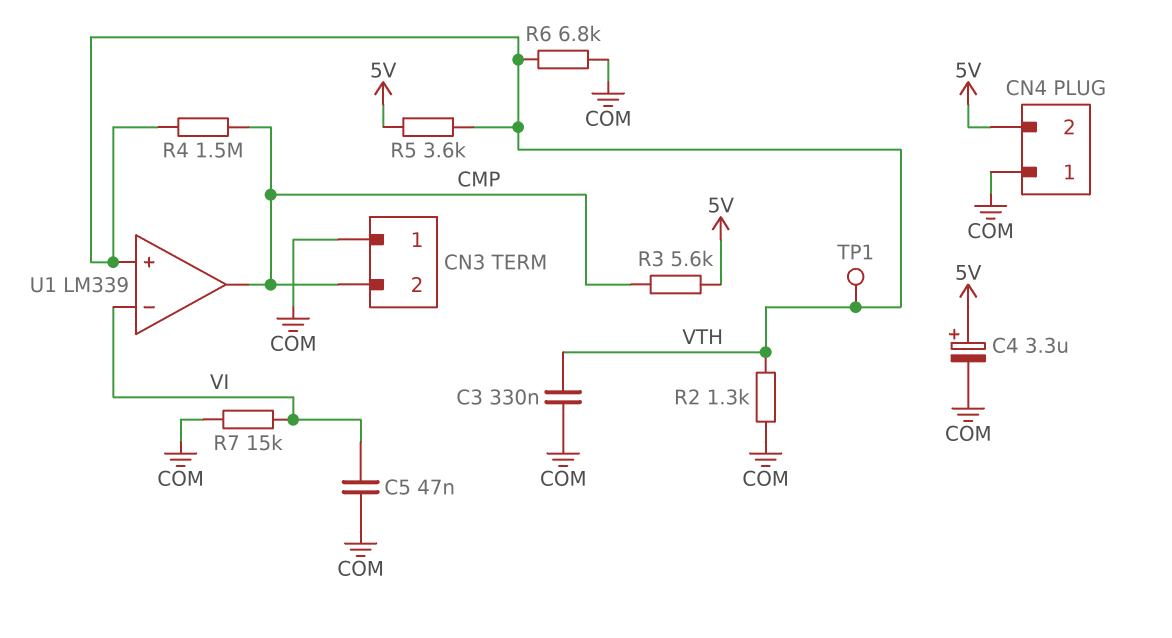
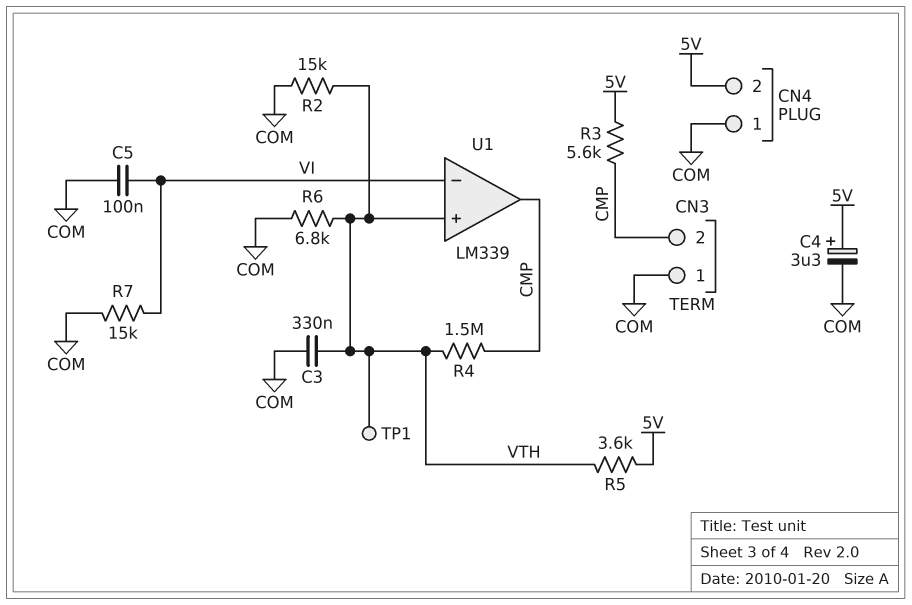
C5: 47nF (COM, VI) -> 100nF (COM, VI)
R2: 1.3k (COM, VTH) -> 15k (COM, VTH)

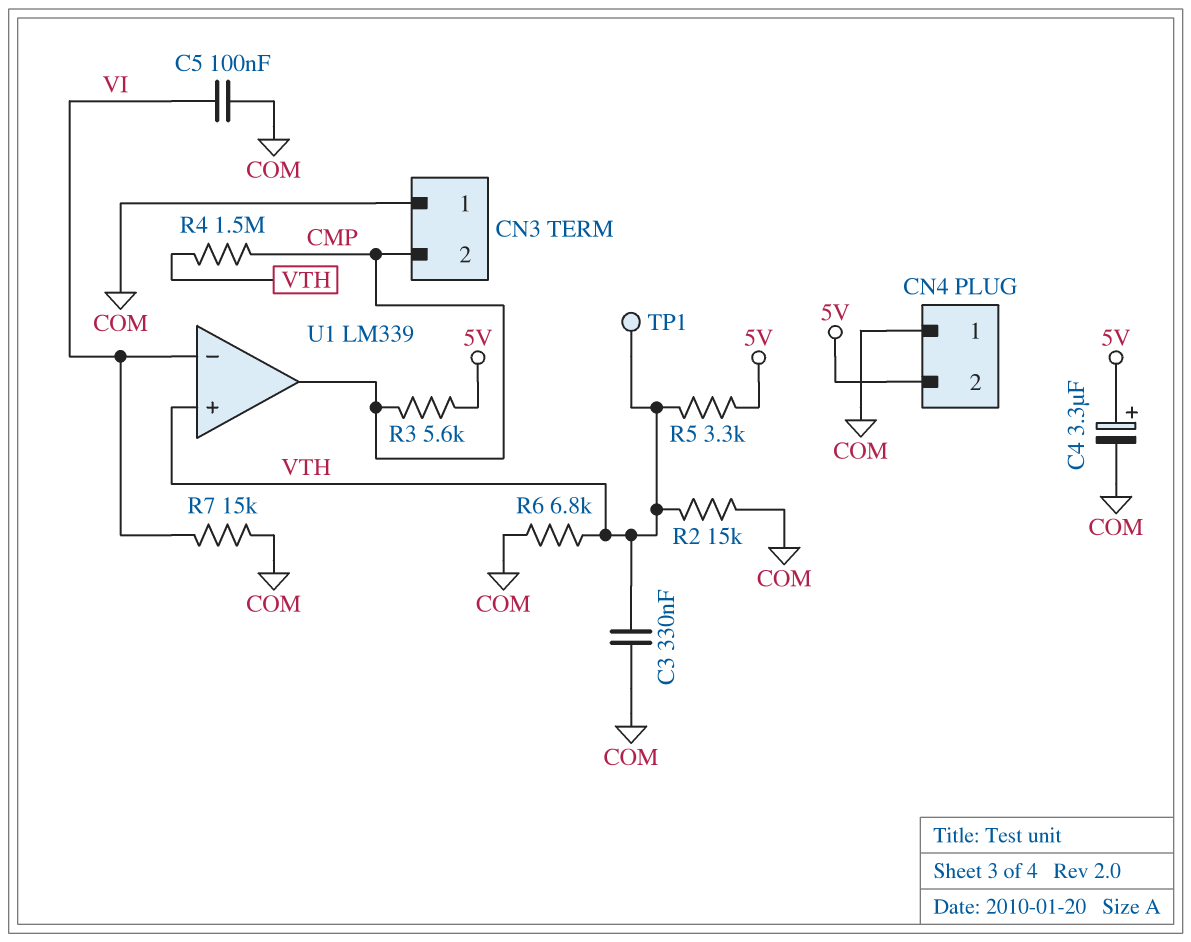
R5: 3.6k (5V, VTH) -> 3.3k (5V, VTH)

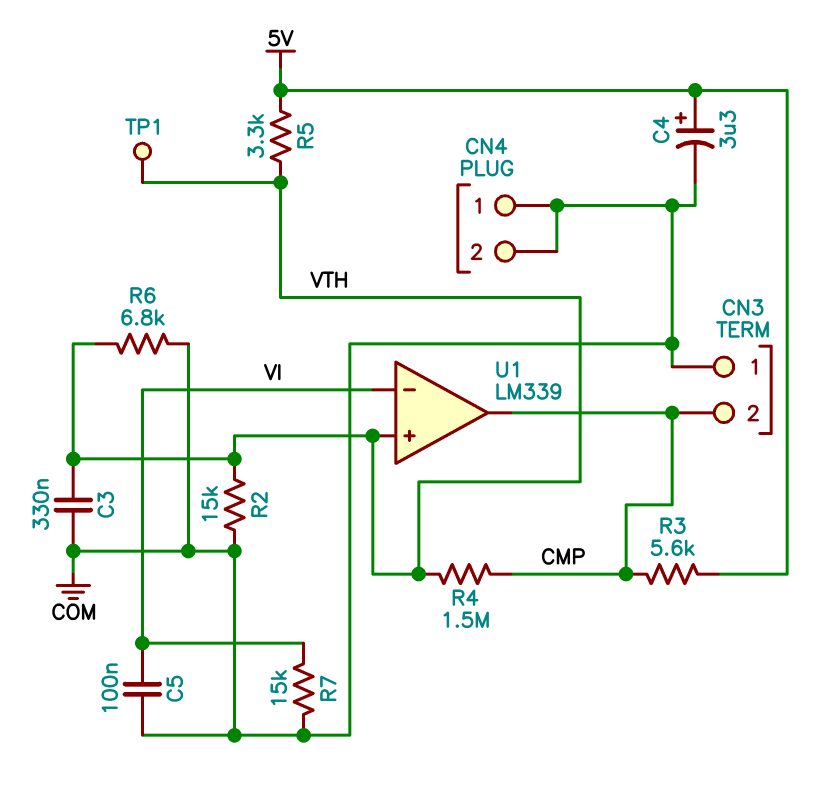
CN4 pin 2: 5V -> COM

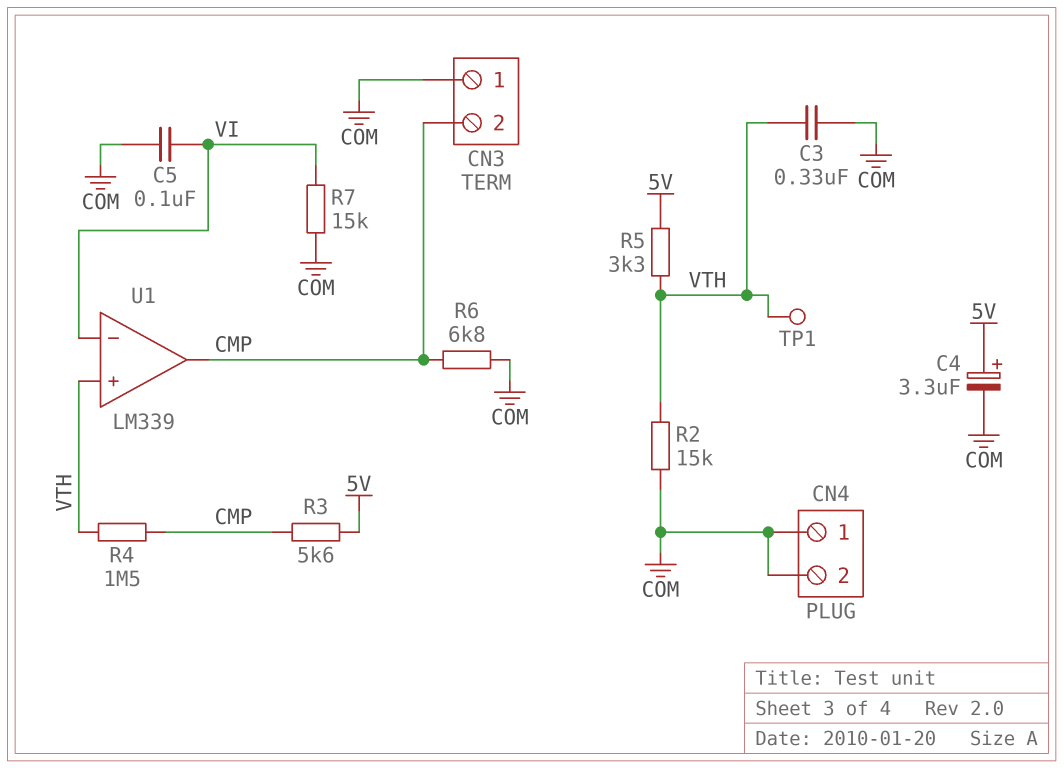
R6: 6.8k (COM, VTH) -> 6.8k (CMP, COM)

